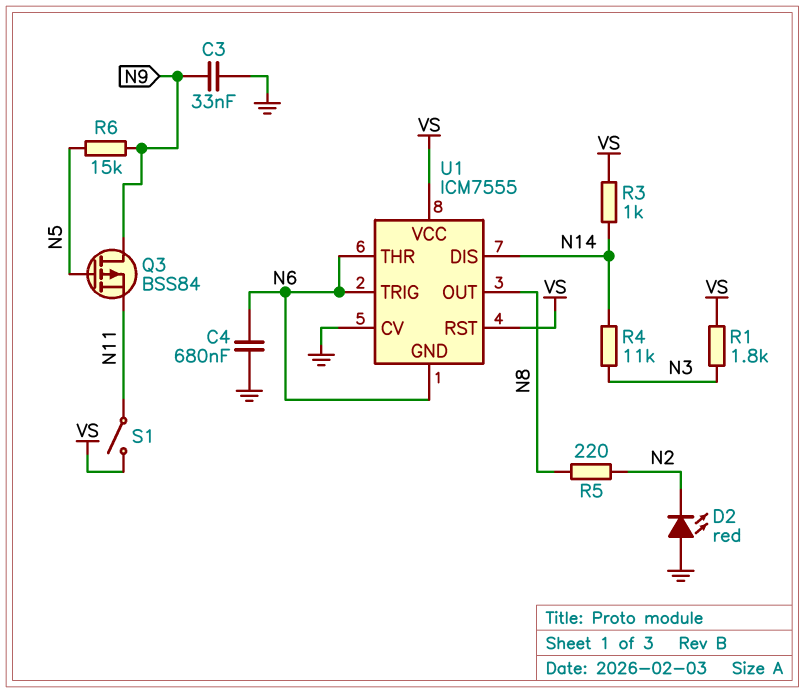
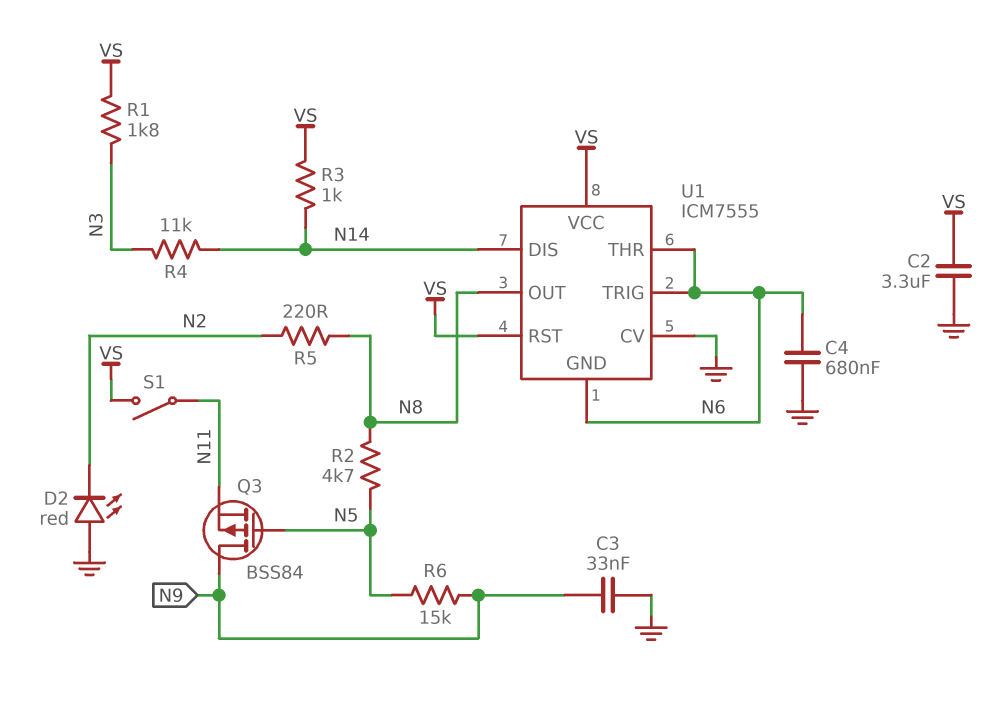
C2: none -> 3.3uF (GND, VS)
R2: none -> 4.7k (N5, N8)

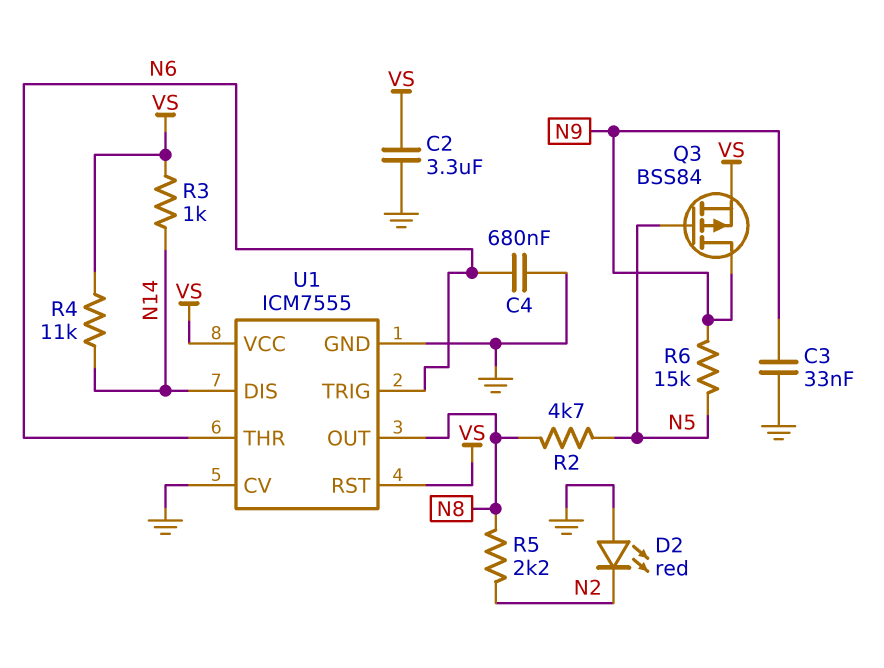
Q3: PMOS BSS84 (G N5, D N9, S N11) -> PMOS BSS84 (G N5, D N9, S VS)
R1: 1.8k (N3, VS) -> none
R4: 11k (N3, N14) -> 11k (N14, VS)
R5: 220 (N2, N8) -> 2.2k (N2, N8)
S1: switch (N11, VS) -> none
U1 pin GND: N6 -> GND

